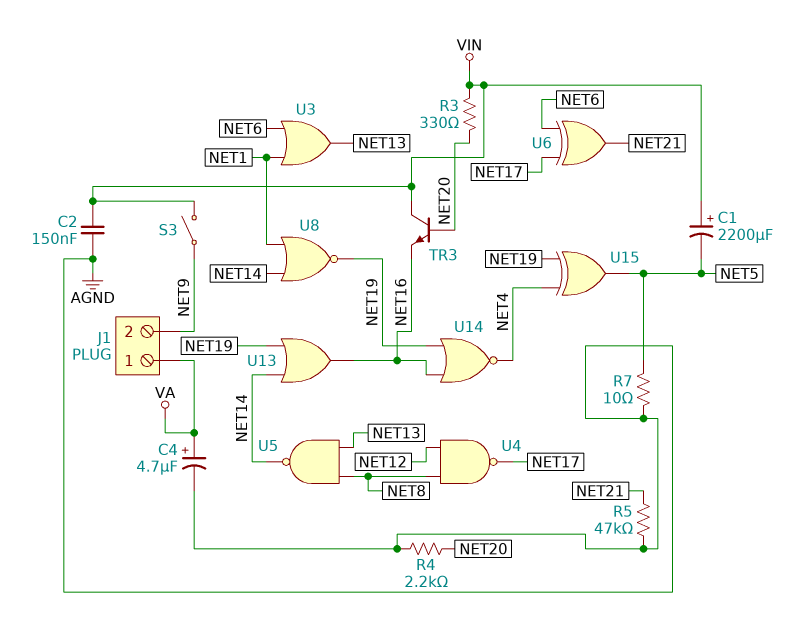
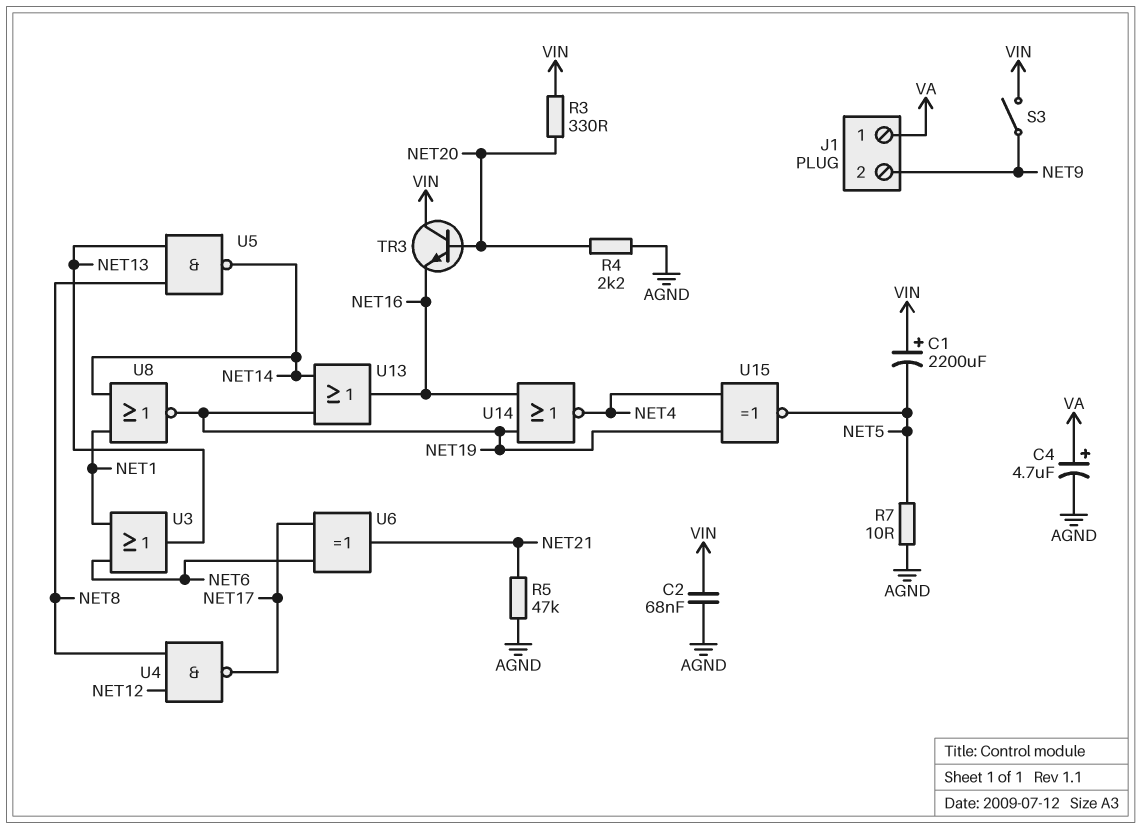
C2: 150nF (AGND, VIN) -> 68nF (AGND, VIN)
U15: XOR (in NET4, in NET19, out NET5) -> XNOR (in NET4, in NET19, out NET5)

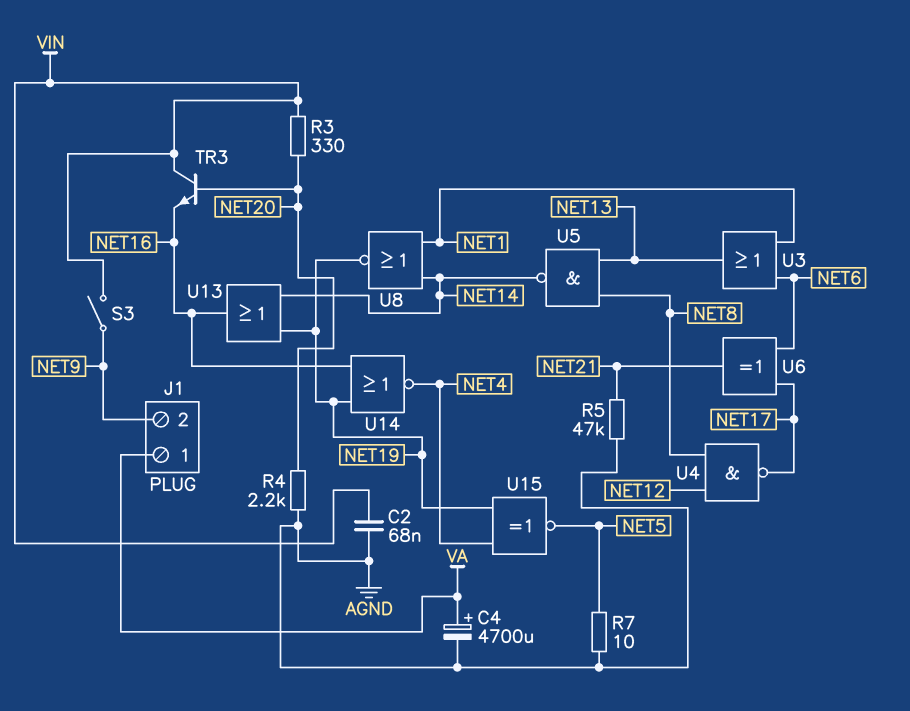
C1: 2200uF (plus VIN, minus NET5) -> none
C4: 4.7uF (plus VA, minus AGND) -> 4700uF (plus VA, minus AGND)

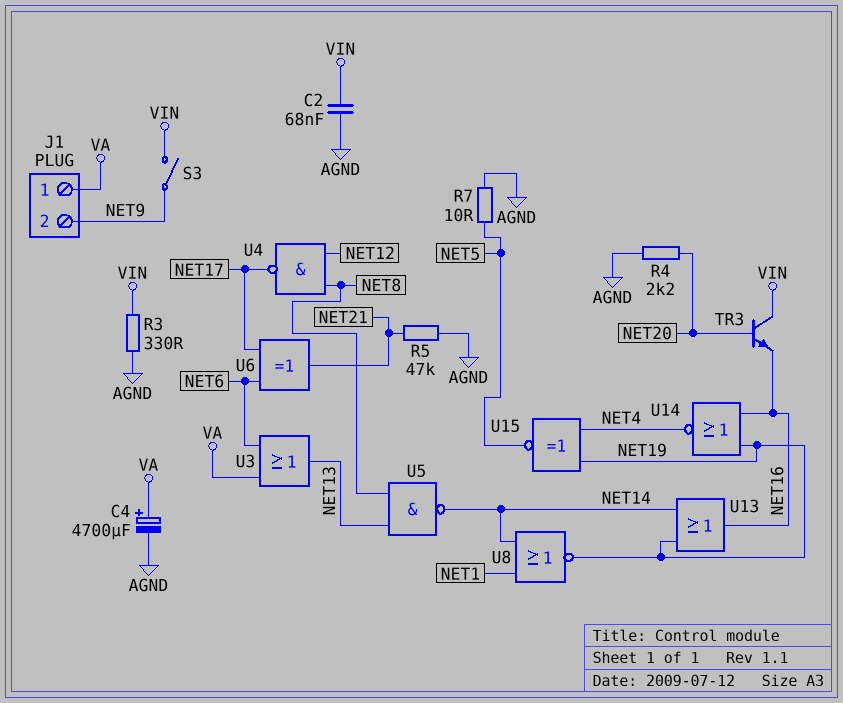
R3: 330 (NET20, VIN) -> 330 (AGND, VIN)
U3: OR (in NET1, in NET6, out NET13) -> OR (in NET6, in VA, out NET13)

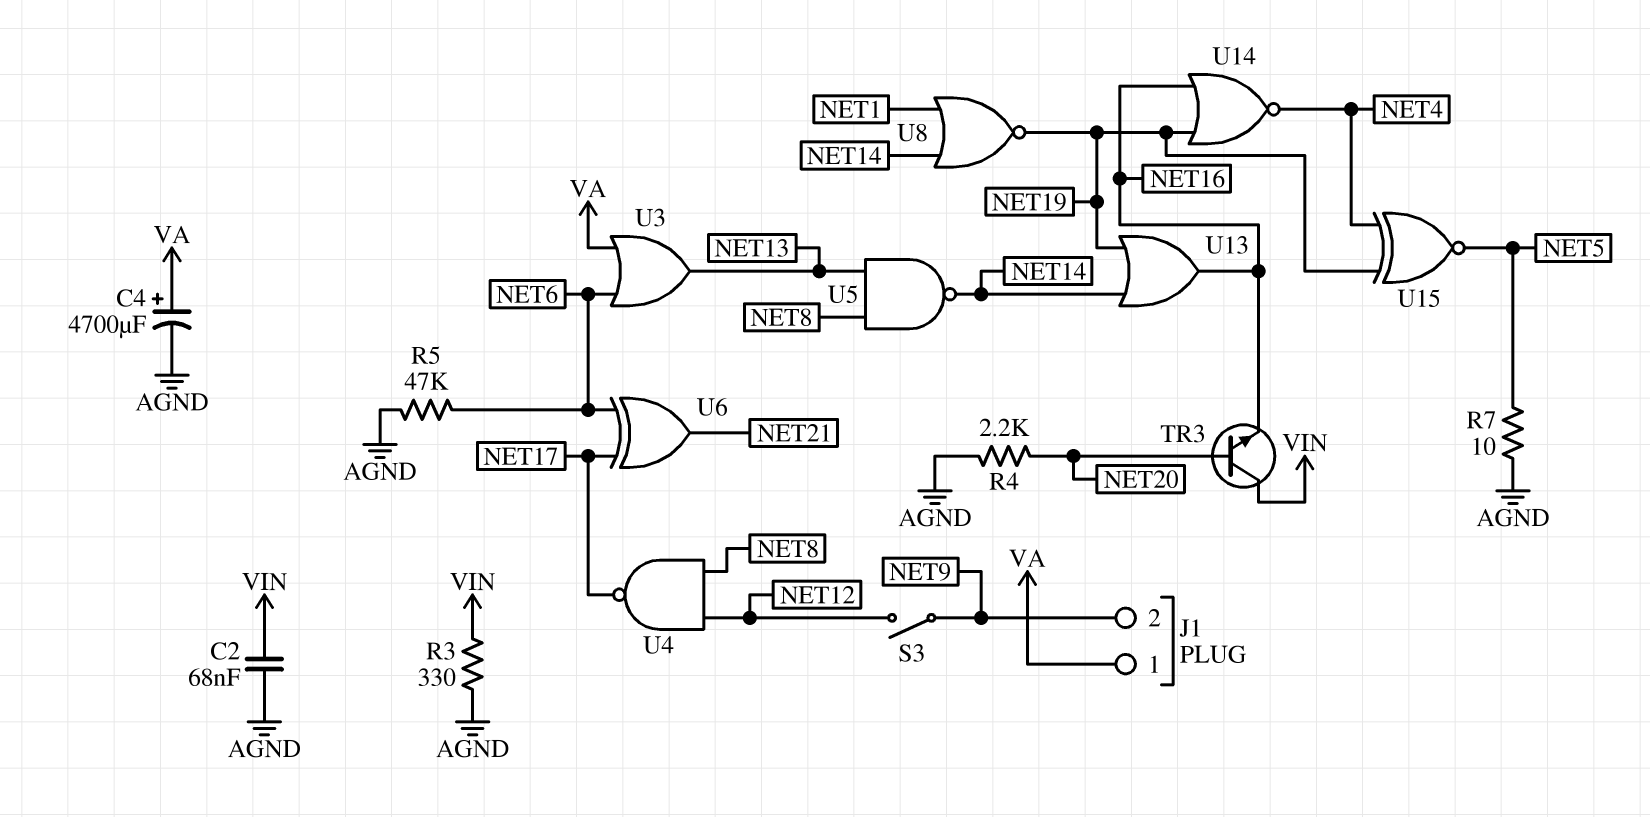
R5: 47k (AGND, NET21) -> 47k (AGND, NET6)
S3: switch (NET9, VIN) -> switch (NET9, NET12)

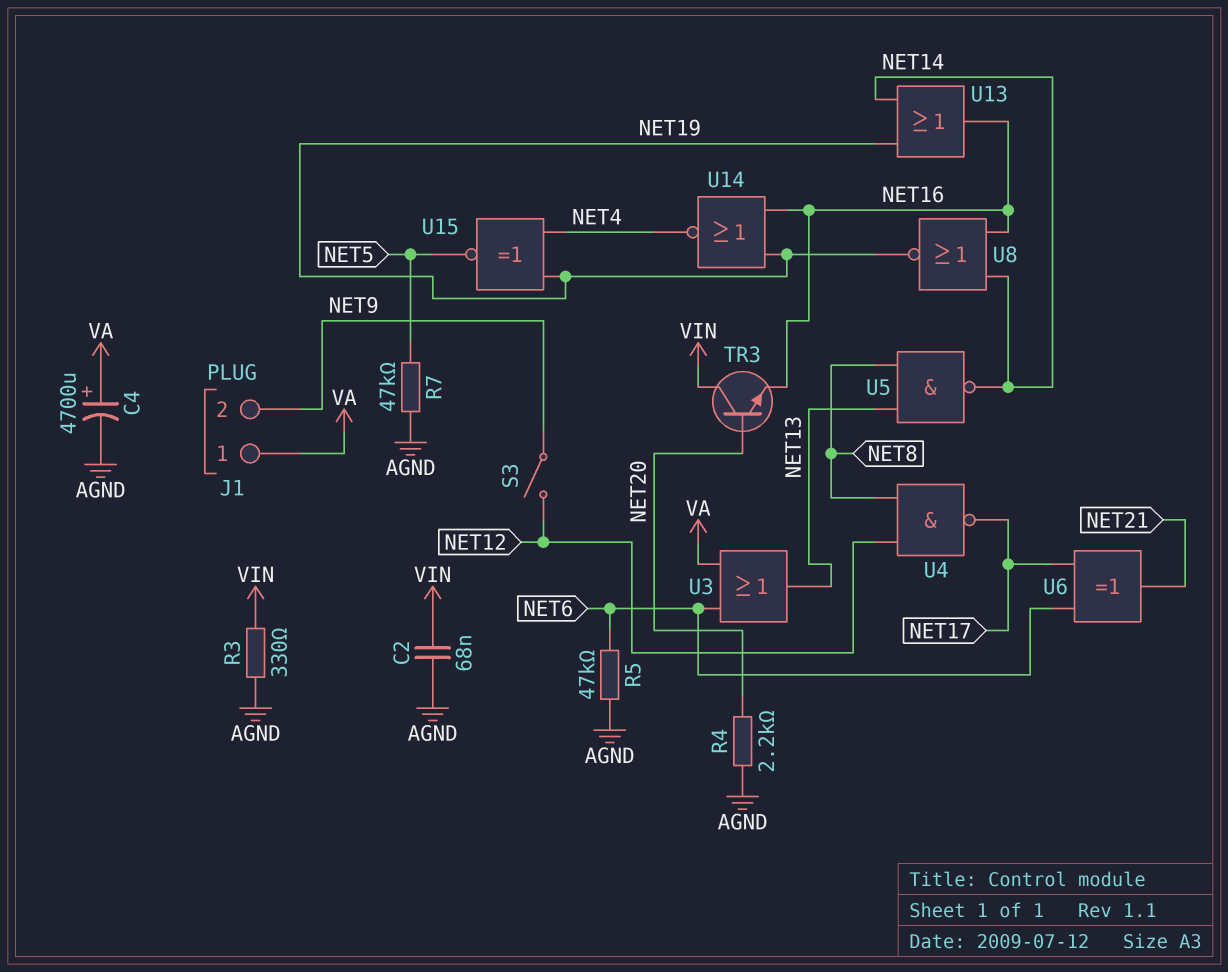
R7: 10 (AGND, NET5) -> 47k (AGND, NET5)
U8: NOR (in NET1, in NET14, out NET19) -> NOR (in NET14, in NET16, out NET19)

